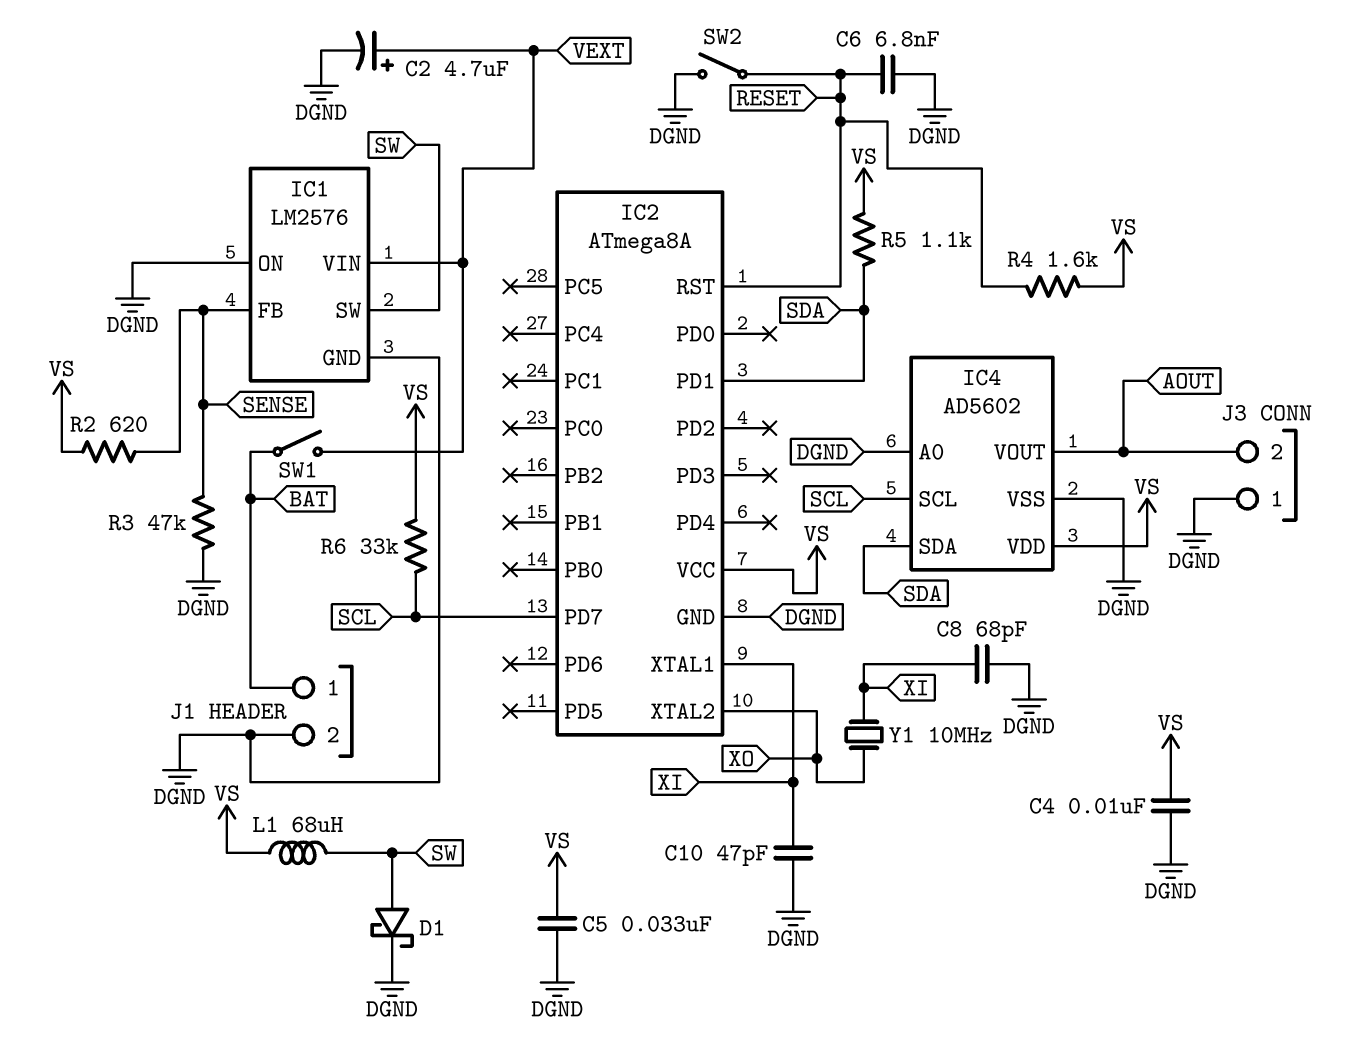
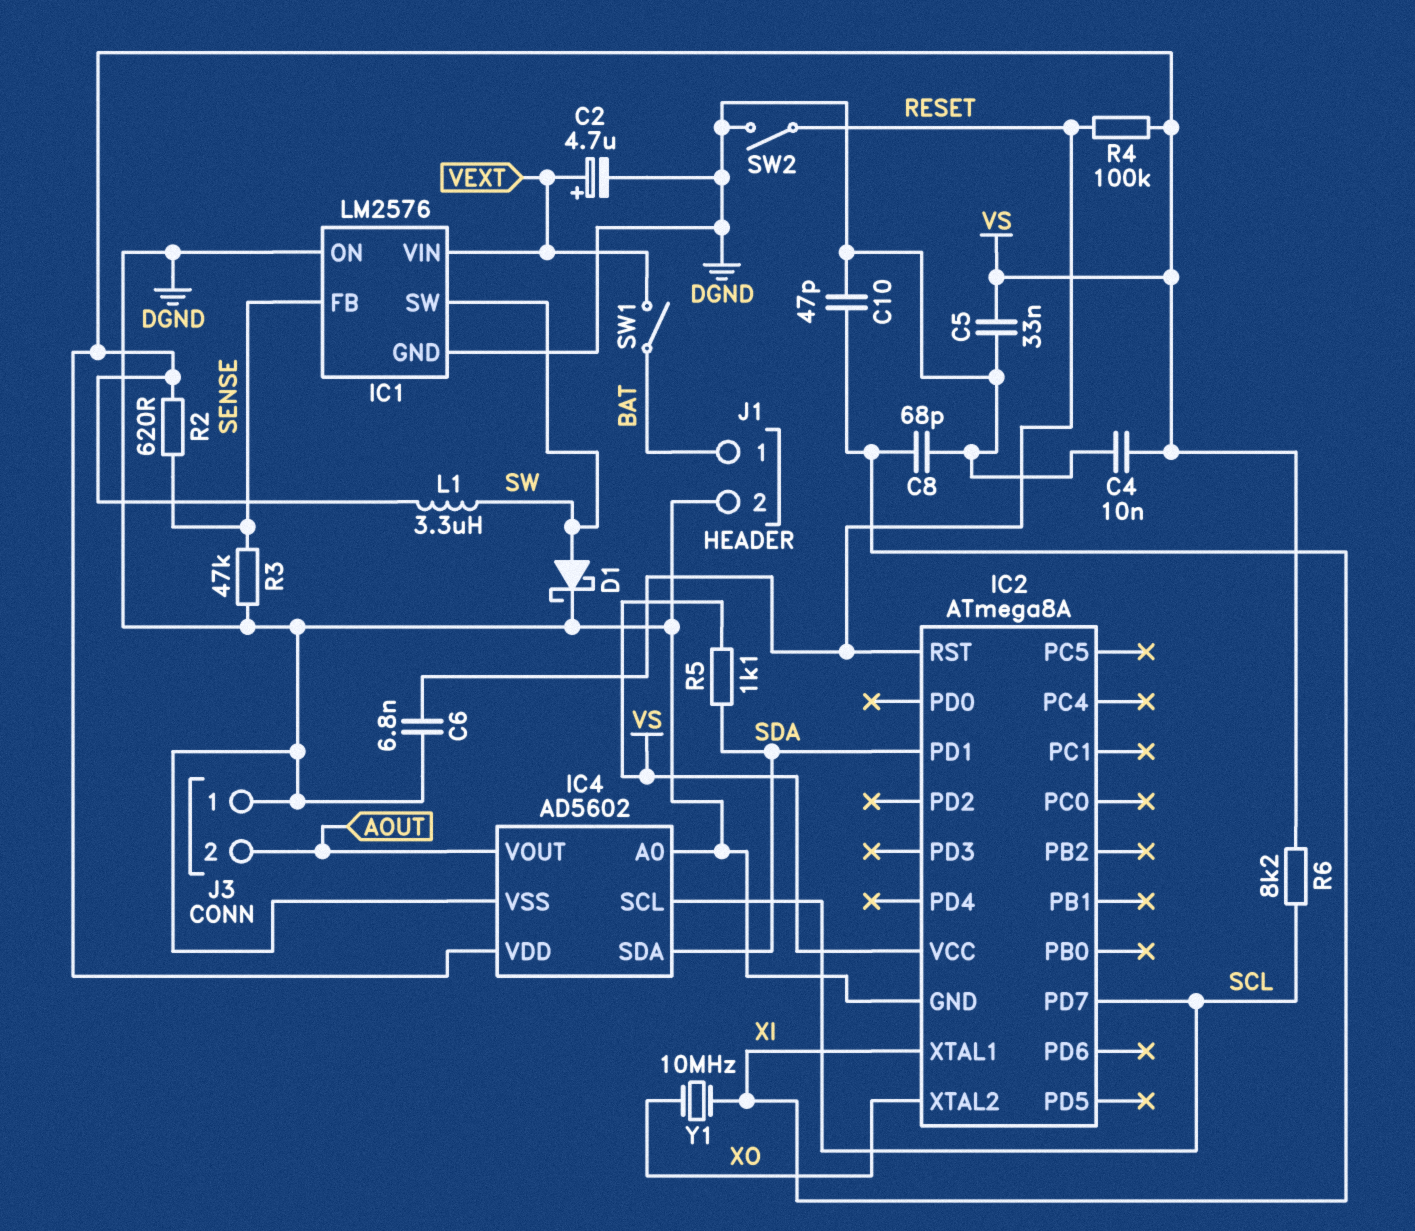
L1: 68uH (SW, VS) -> 3.3uH (SW, VS)
R4: 1.6k (RESET, VS) -> 100k (RESET, VS)
R6: 33k (SCL, VS) -> 8.2k (SCL, VS)

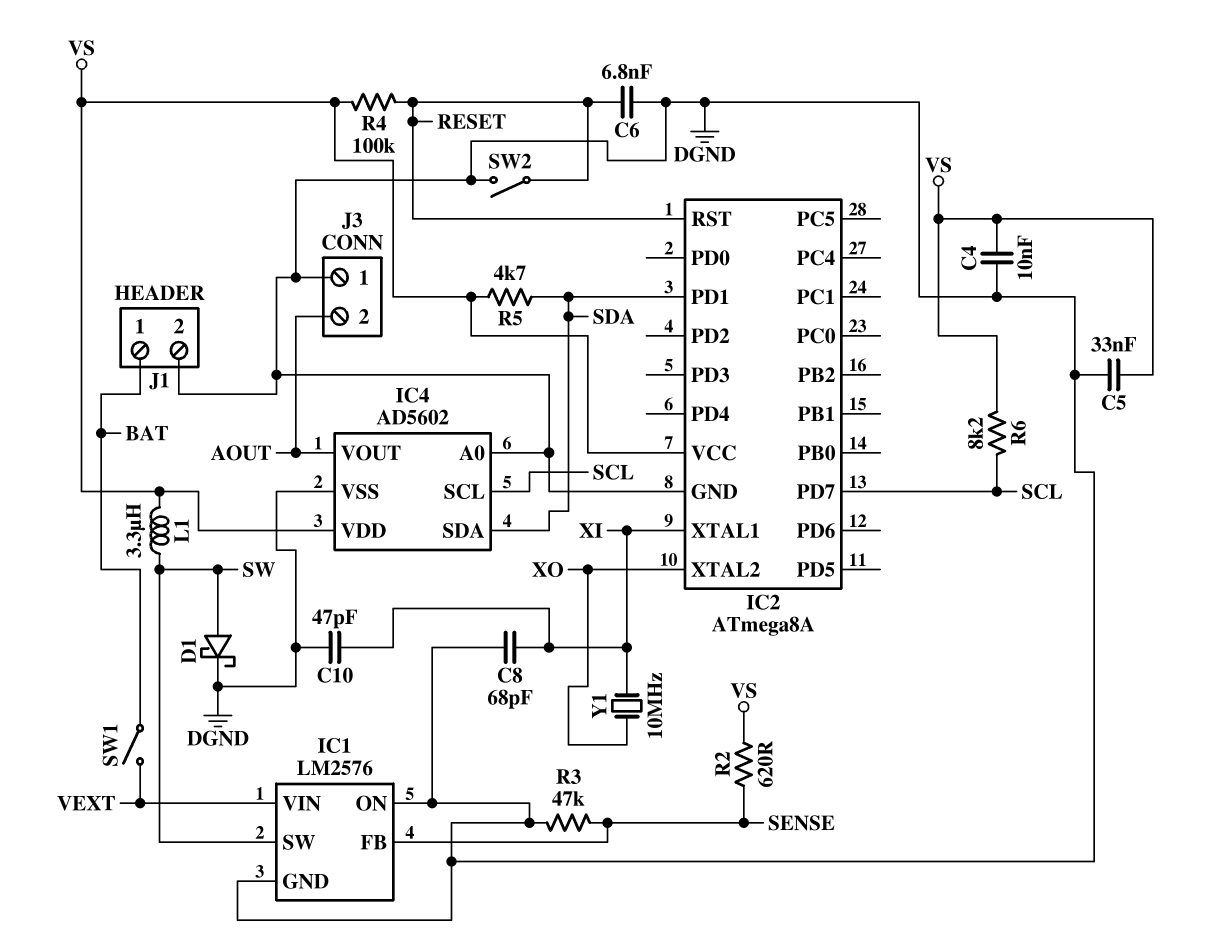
C2: 4.7uF (plus VEXT, minus DGND) -> none
R5: 1.1k (SDA, VS) -> 4.7k (SDA, VS)

